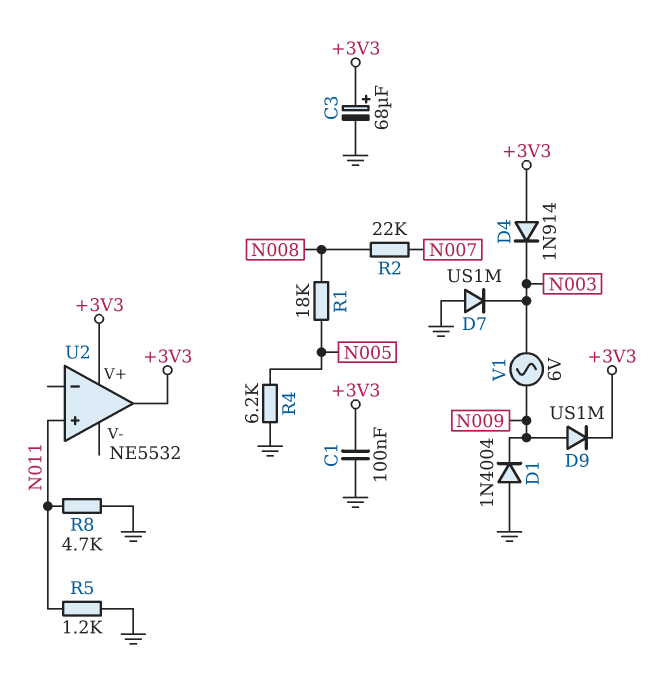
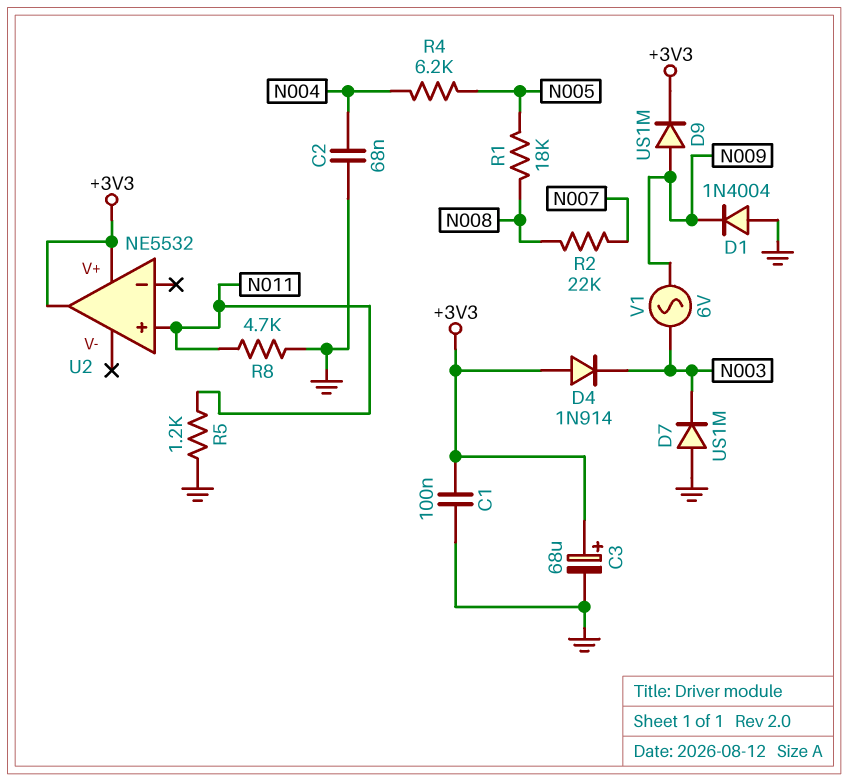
C2: none -> 68nF (GND, N004)
R4: 6.2k (GND, N005) -> 6.2k (N004, N005)

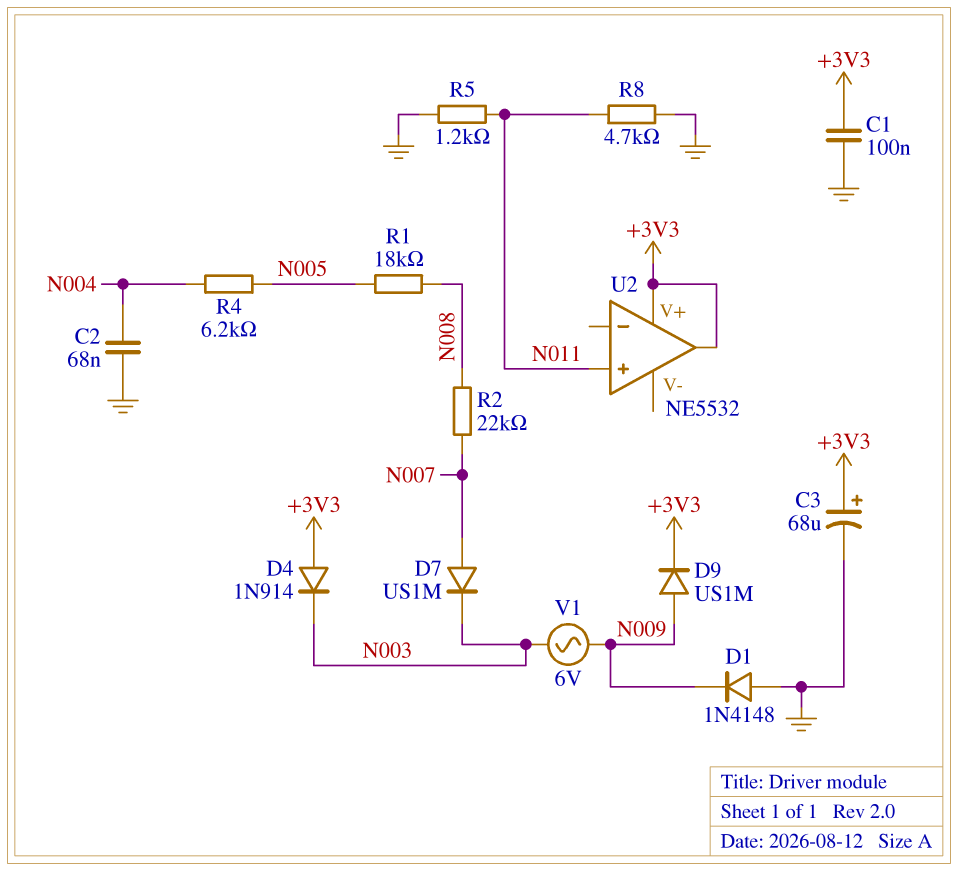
D1: diode 1N4004 (A GND, K N009) -> diode 1N4148 (A GND, K N009)
D7: diode US1M (A GND, K N003) -> diode US1M (A N007, K N003)

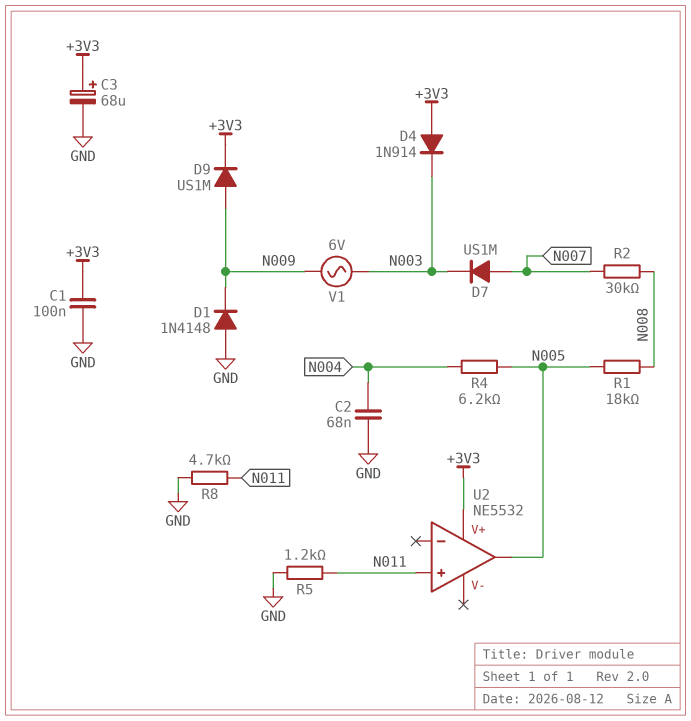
R2: 22k (N007, N008) -> 30k (N007, N008)
U2 pin out: +3V3 -> N005

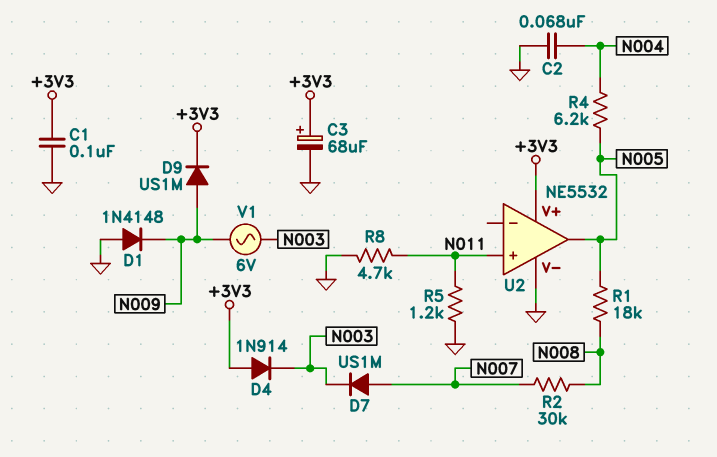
U2 pin V-: none -> GND

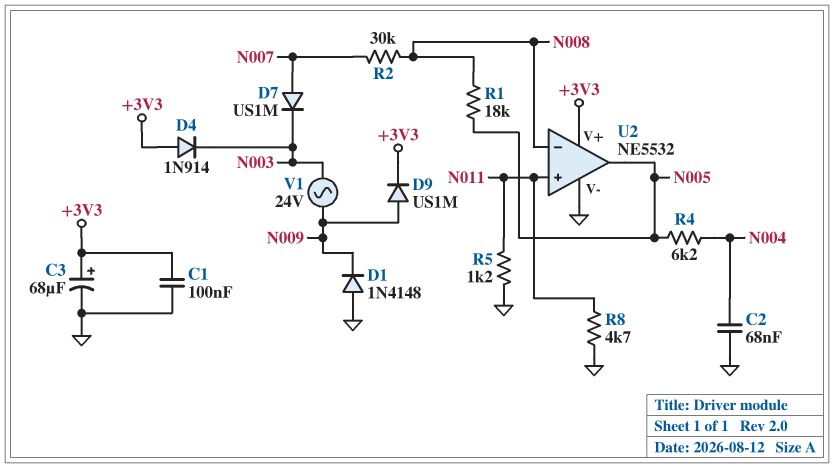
U2 pin in-: none -> N008
V1: AC 6V (N003, N009) -> AC 24V (N003, N009)

